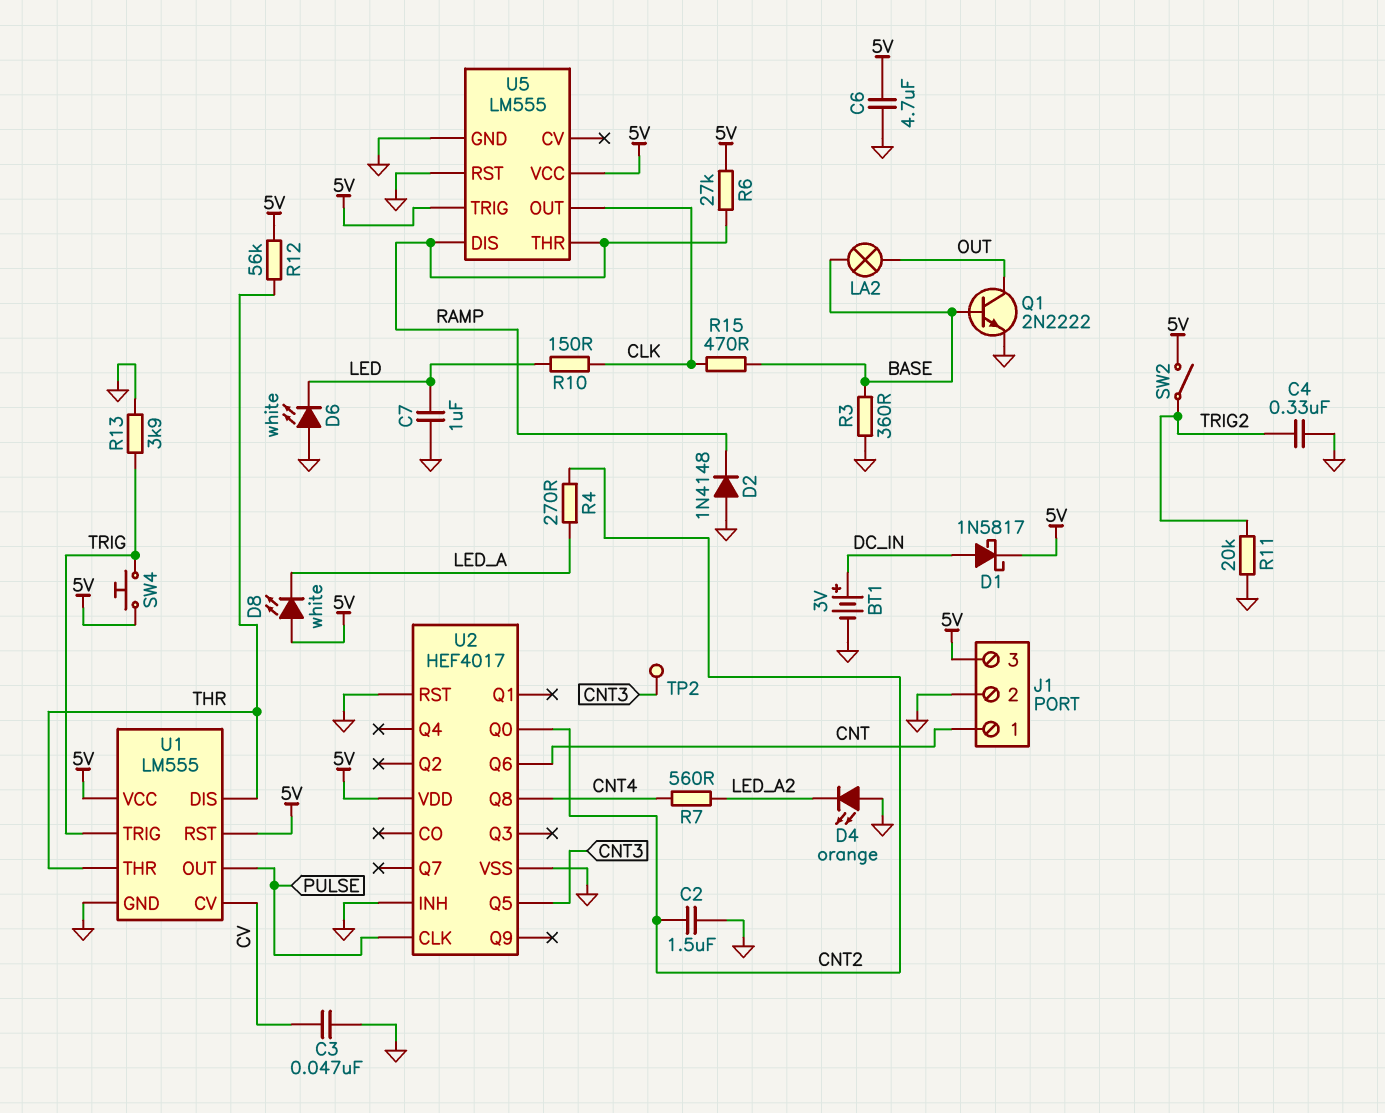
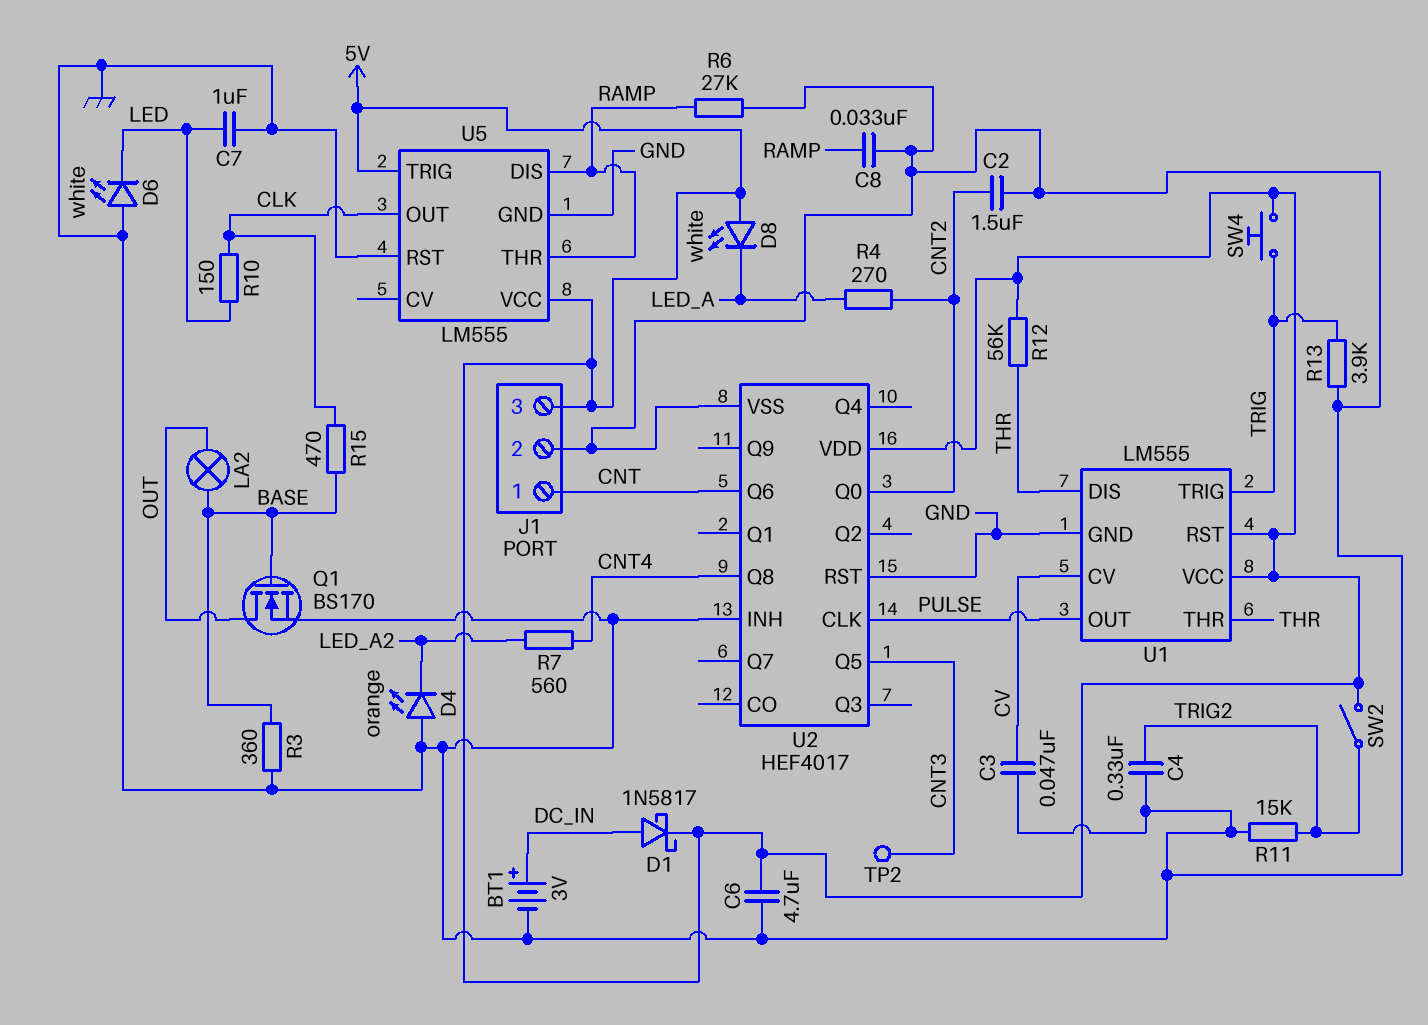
C8: none -> 33nF (GND, RAMP)
D2: diode 1N4148 (A GND, K RAMP) -> none
Q1: NPN 2N2222 (B BASE, C OUT, E GND) -> NMOS BS170 (G BASE, D OUT, S GND)
R6: 27k (5V, RAMP) -> 27k (GND, RAMP)
R11: 20k (GND, TRIG2) -> 15k (GND, TRIG2)

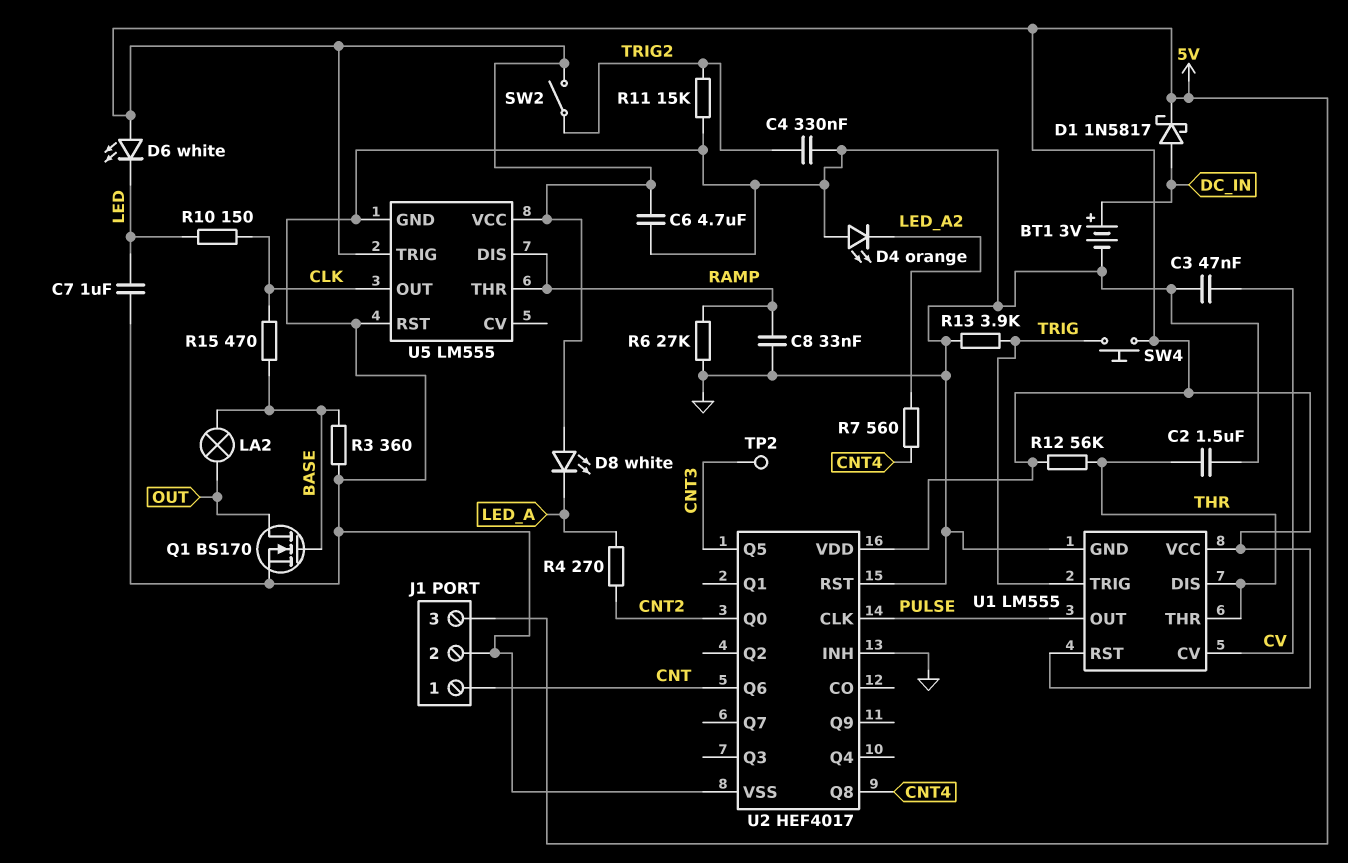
C2: 1.5uF (CNT2, GND) -> 1.5uF (GND, THR)
D6: LED white (A GND, K LED) -> LED white (A 5V, K LED)

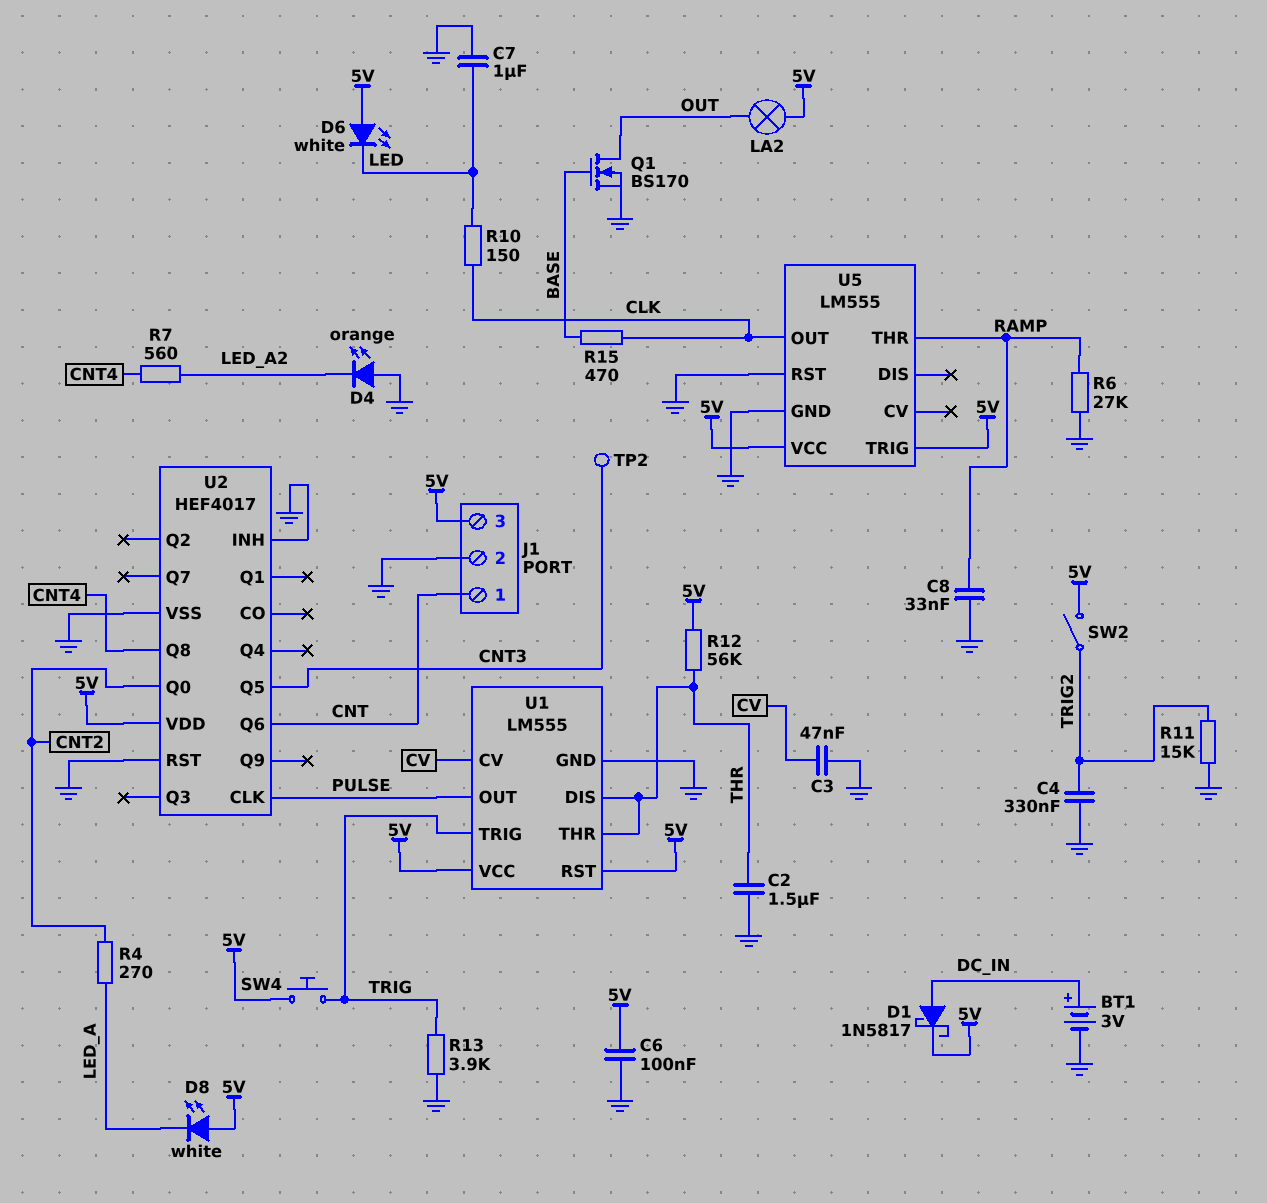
C6: 4.7uF (5V, GND) -> 100nF (5V, GND)
LA2: lamp (BASE, OUT) -> lamp (5V, OUT)
R3: 360 (BASE, GND) -> none
U5 pin DIS: RAMP -> none

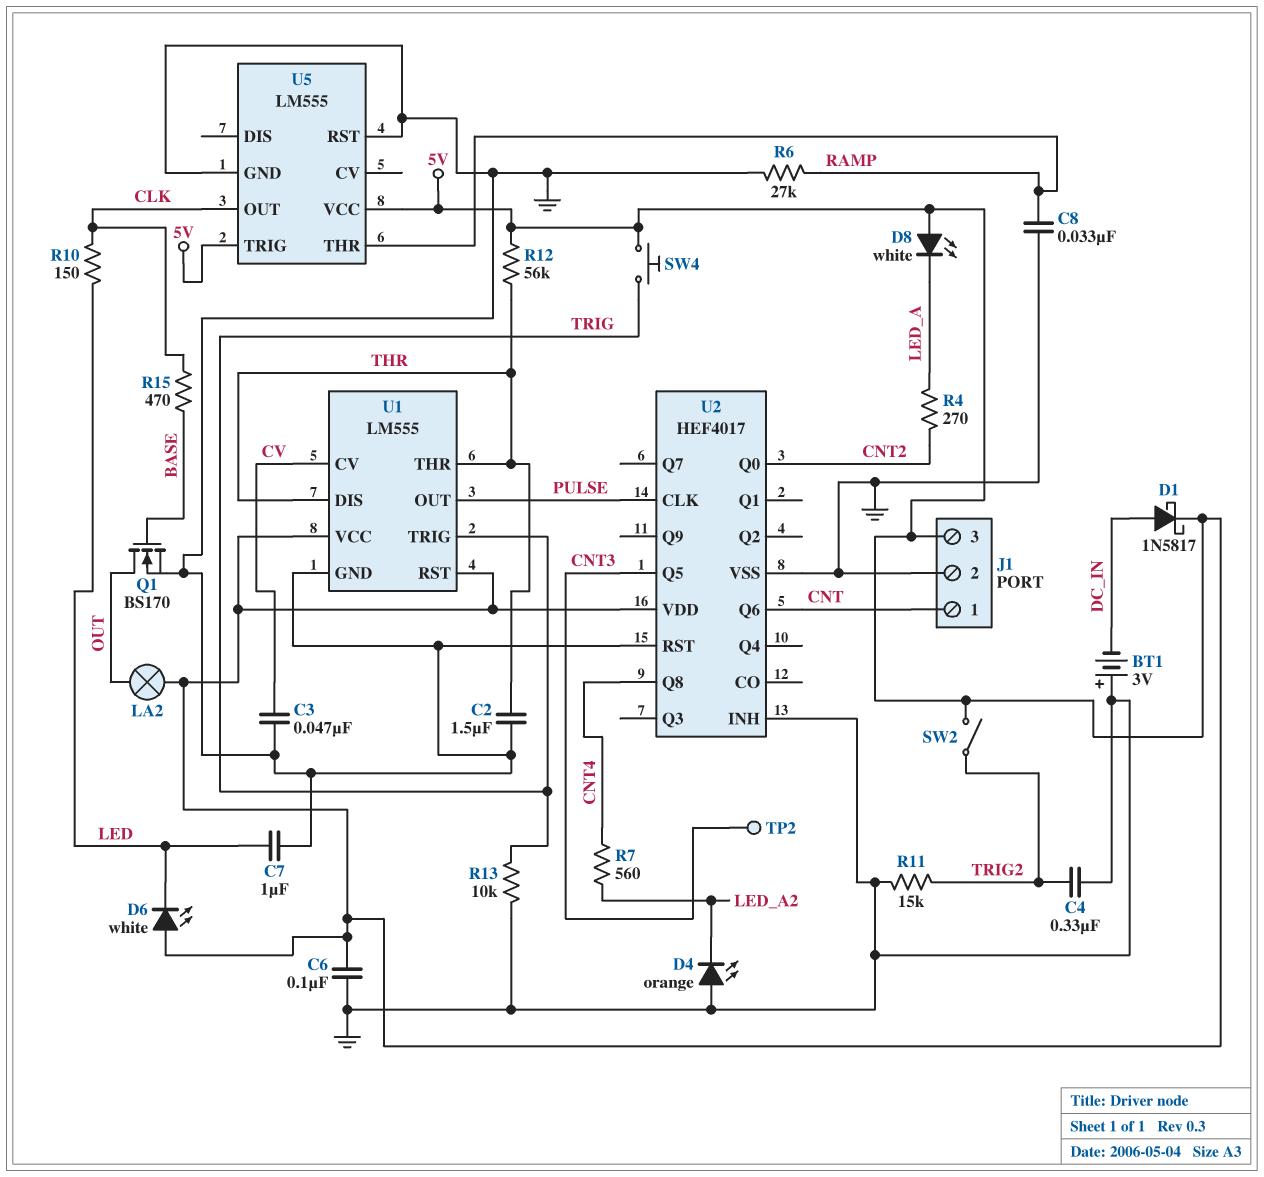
BT1: 3V (plus DC_IN, minus GND) -> 3V (plus GND, minus DC_IN)
R13: 3.9k (GND, TRIG) -> 10k (GND, TRIG)

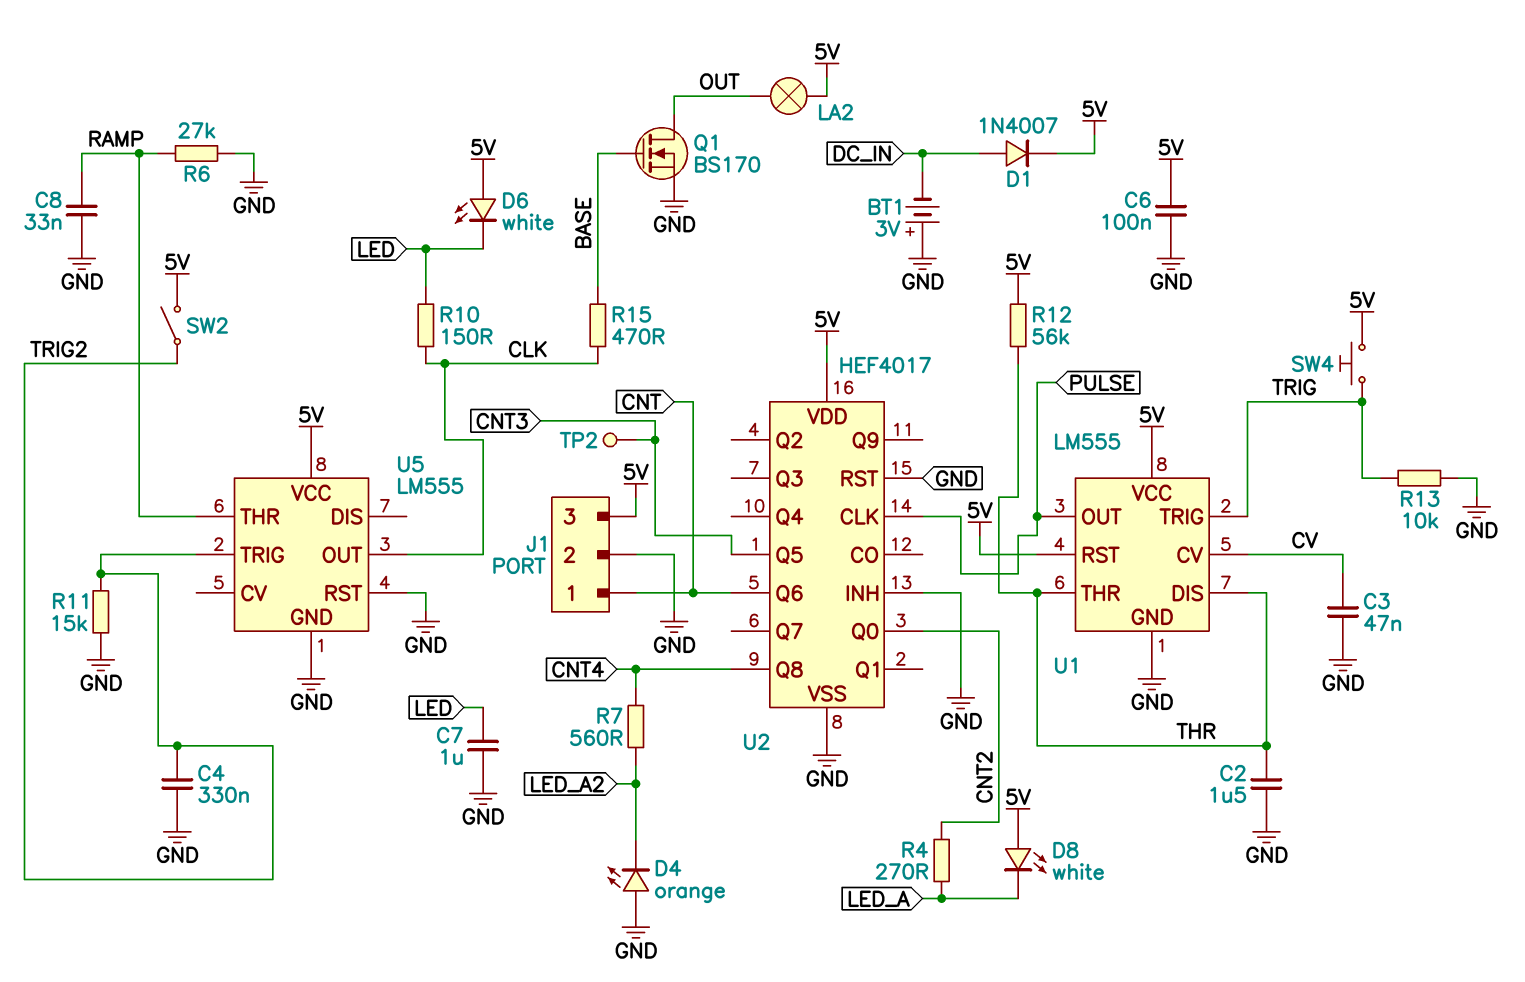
D1: schottky 1N5817 (A DC_IN, K 5V) -> diode 1N4007 (A DC_IN, K 5V)
U5 pin TRIG: 5V -> TRIG2

